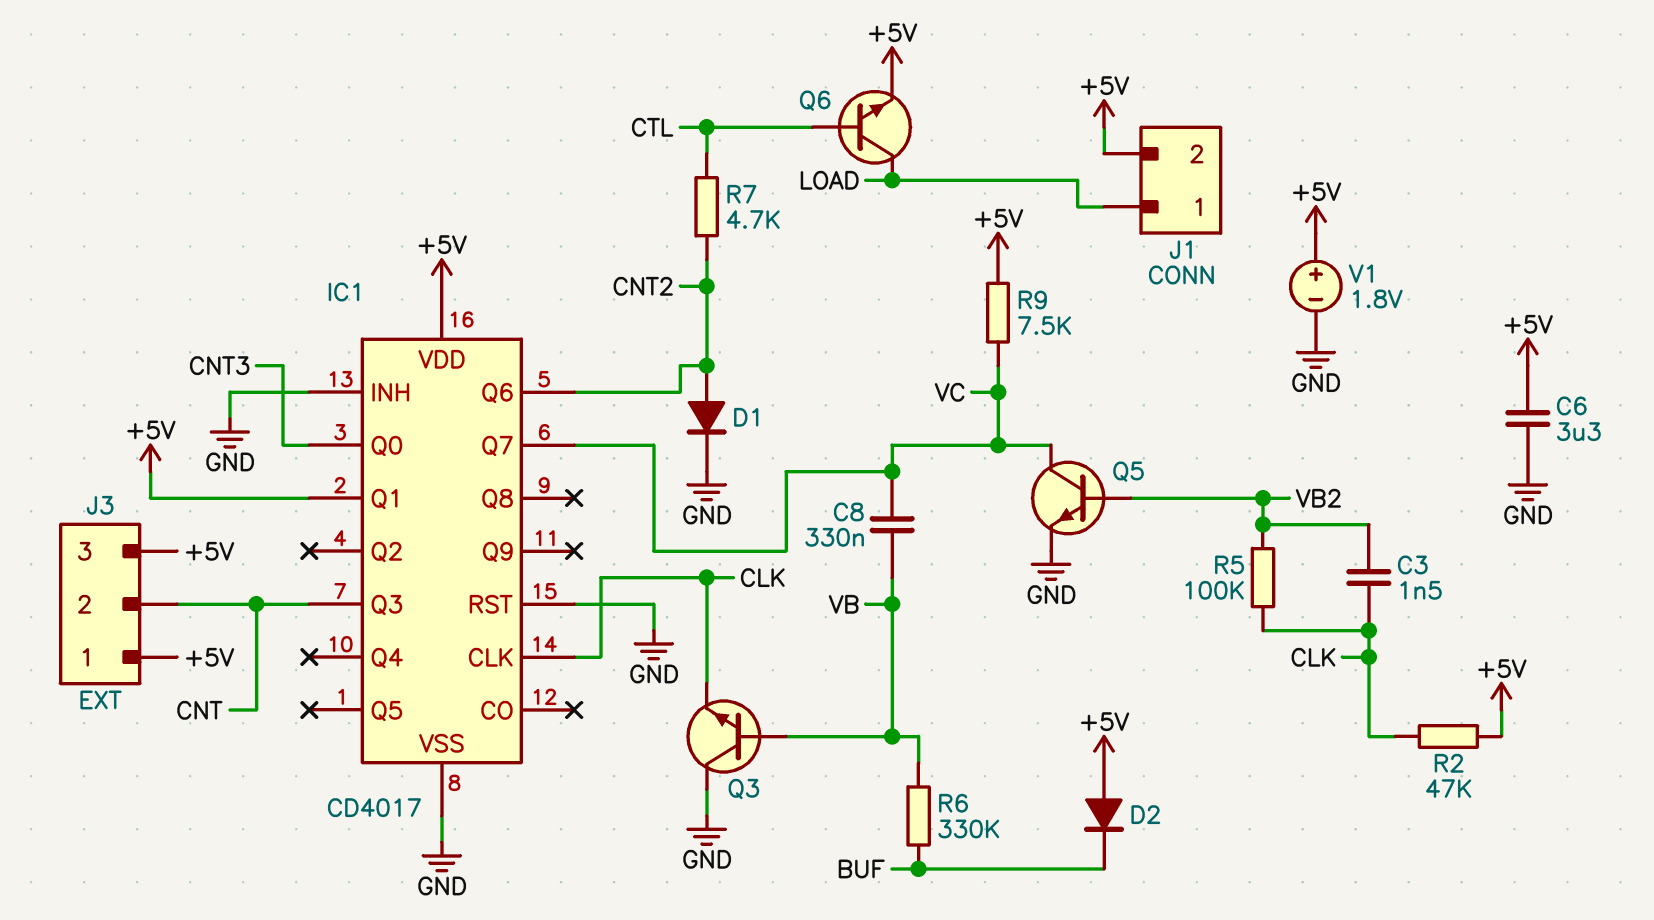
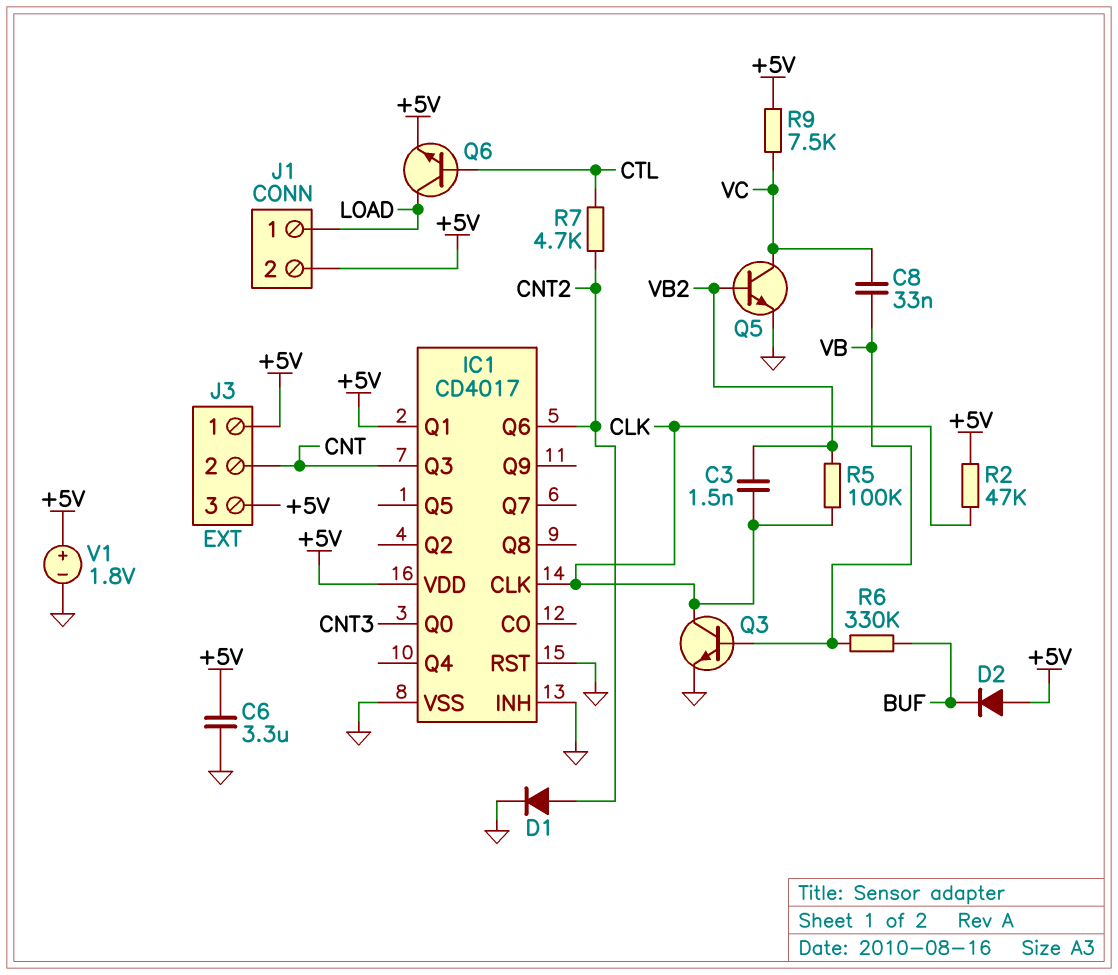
C8: 330nF (VB, VC) -> 33nF (VB, VC)
IC1 pin Q7: VC -> none
Q3: NPN (B VB, C GND, E CLK) -> NPN (B VB, C CLK, E GND)

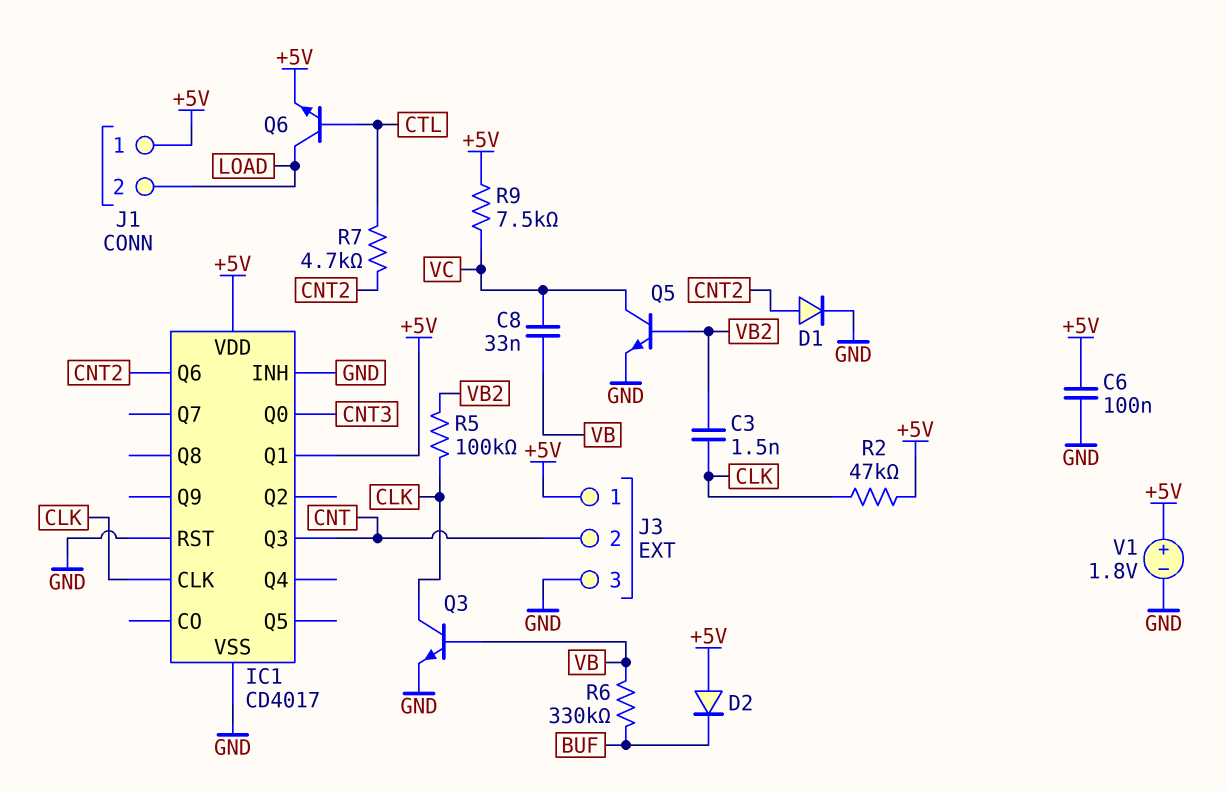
C6: 3.3uF (+5V, GND) -> 100nF (+5V, GND)
J1 pin 1: LOAD -> +5V
J1 pin 2: +5V -> LOAD
J3 pin 3: +5V -> GND

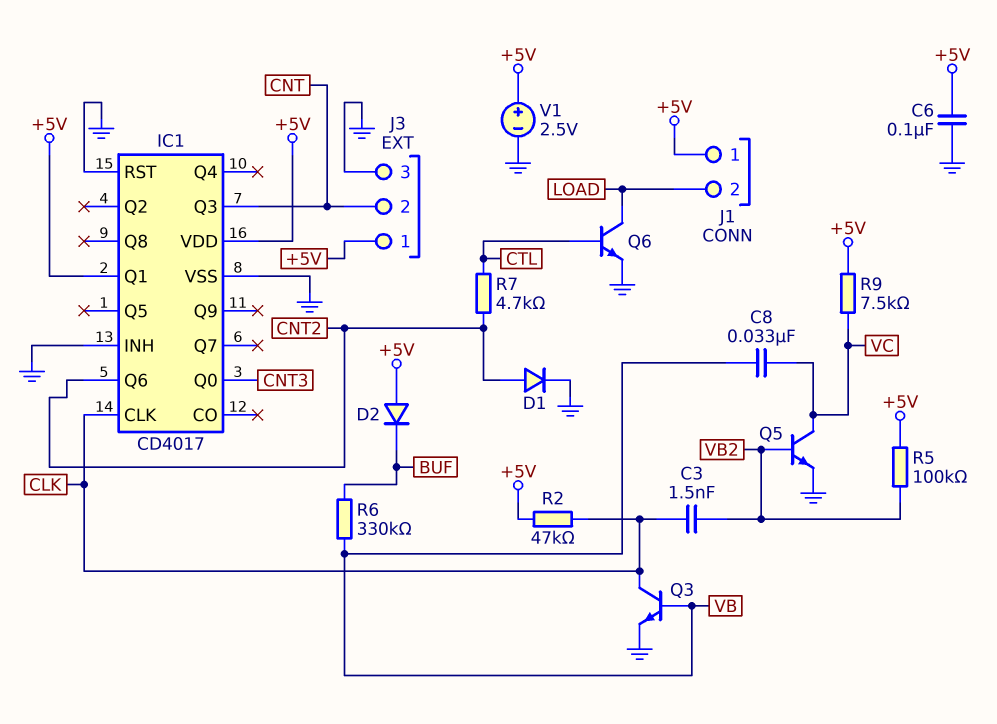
Q6: NPN (B CTL, C LOAD, E +5V) -> NPN (B CTL, C LOAD, E GND)
R5: 100k (CLK, VB2) -> 100k (+5V, VB2)
V1: 1.8V (plus +5V, minus GND) -> 2.5V (plus +5V, minus GND)

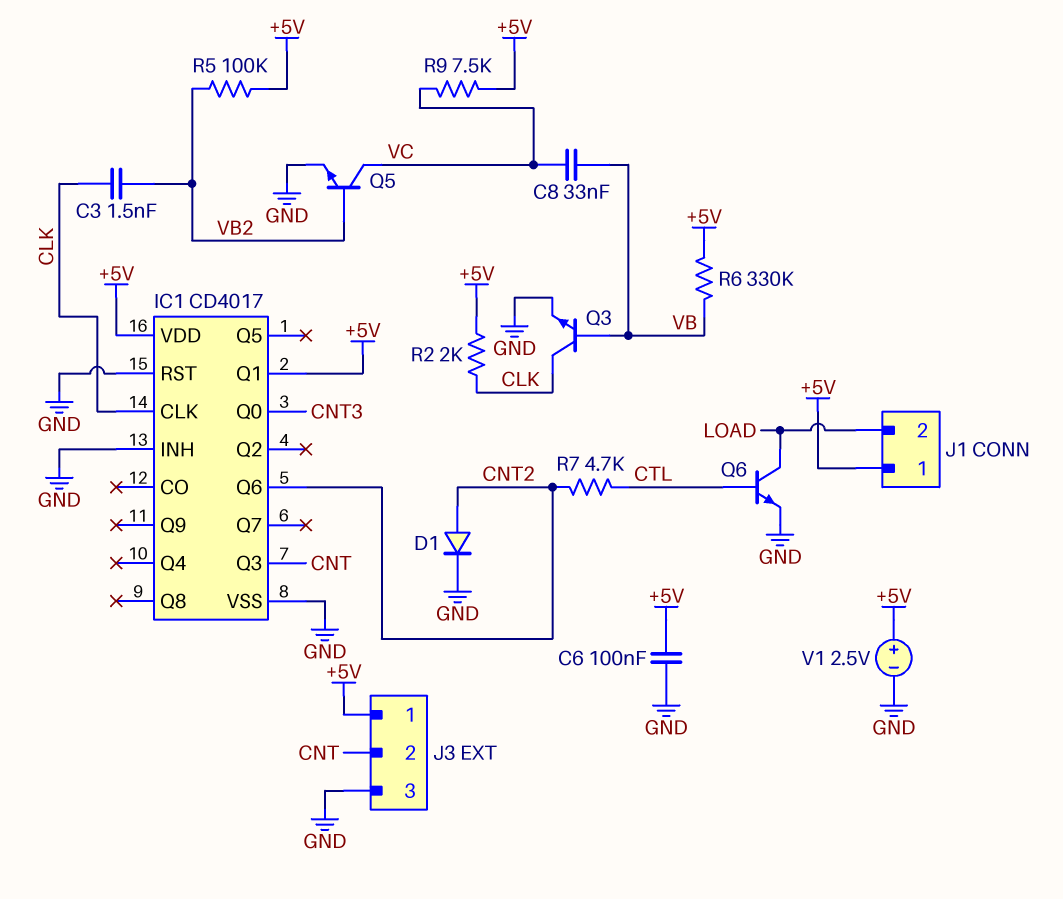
D2: diode (A +5V, K BUF) -> none
R2: 47k (+5V, CLK) -> 2k (+5V, CLK)
R6: 330k (BUF, VB) -> 330k (+5V, VB)

